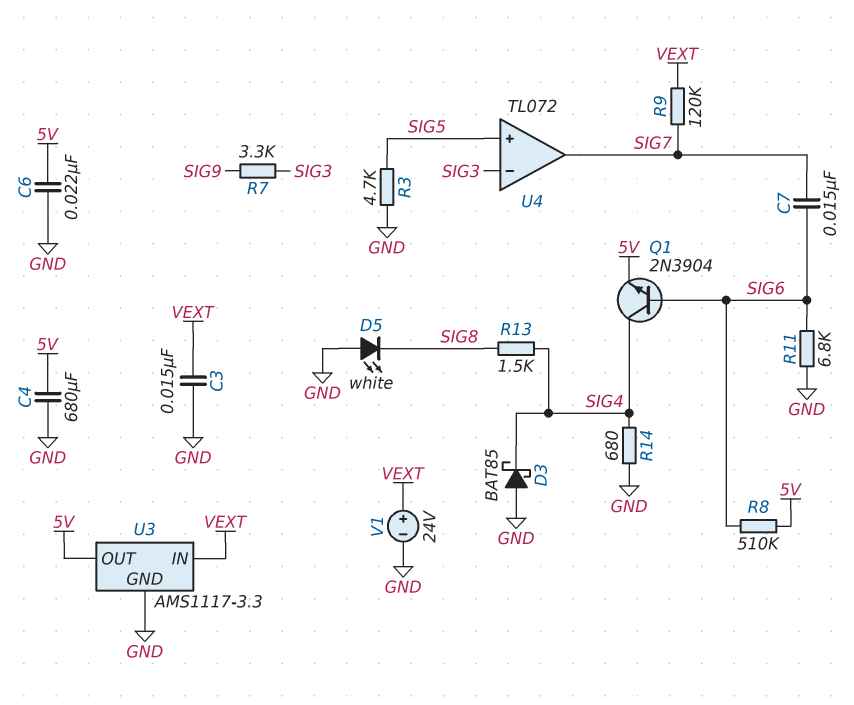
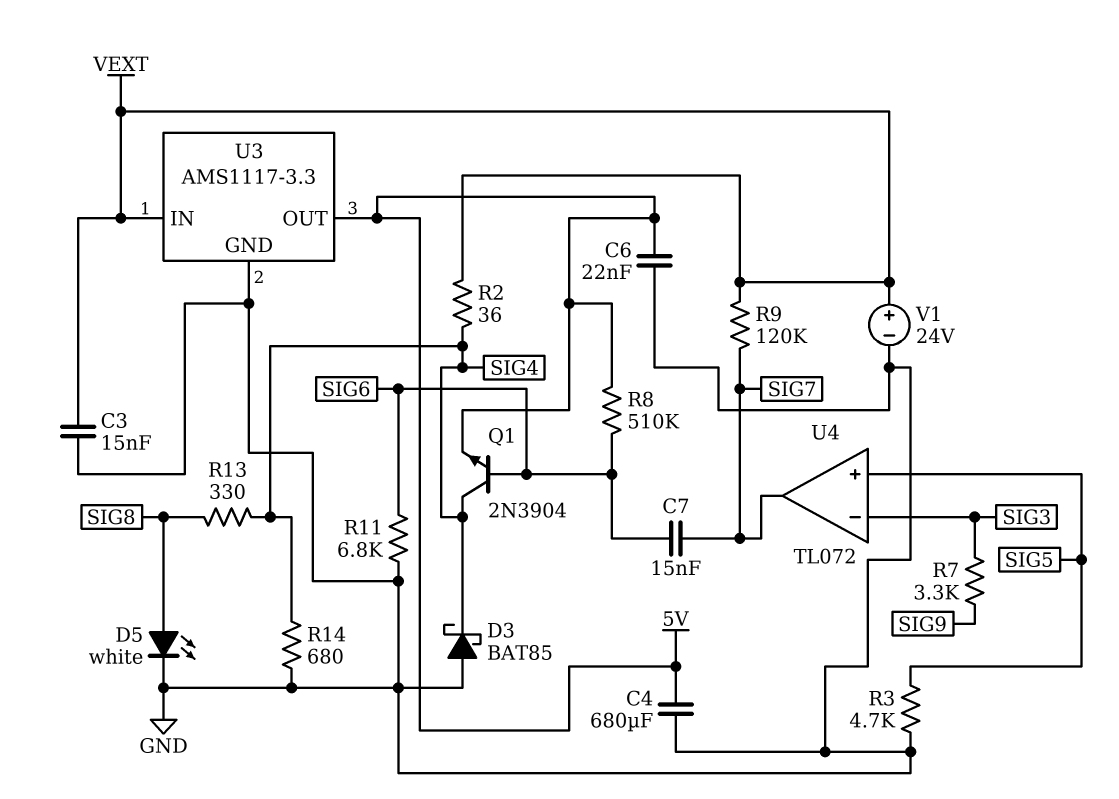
D5: LED white (A GND, K SIG8) -> LED white (A SIG8, K GND)
R2: none -> 36 (SIG4, VEXT)
R13: 1.5k (SIG4, SIG8) -> 330 (SIG4, SIG8)

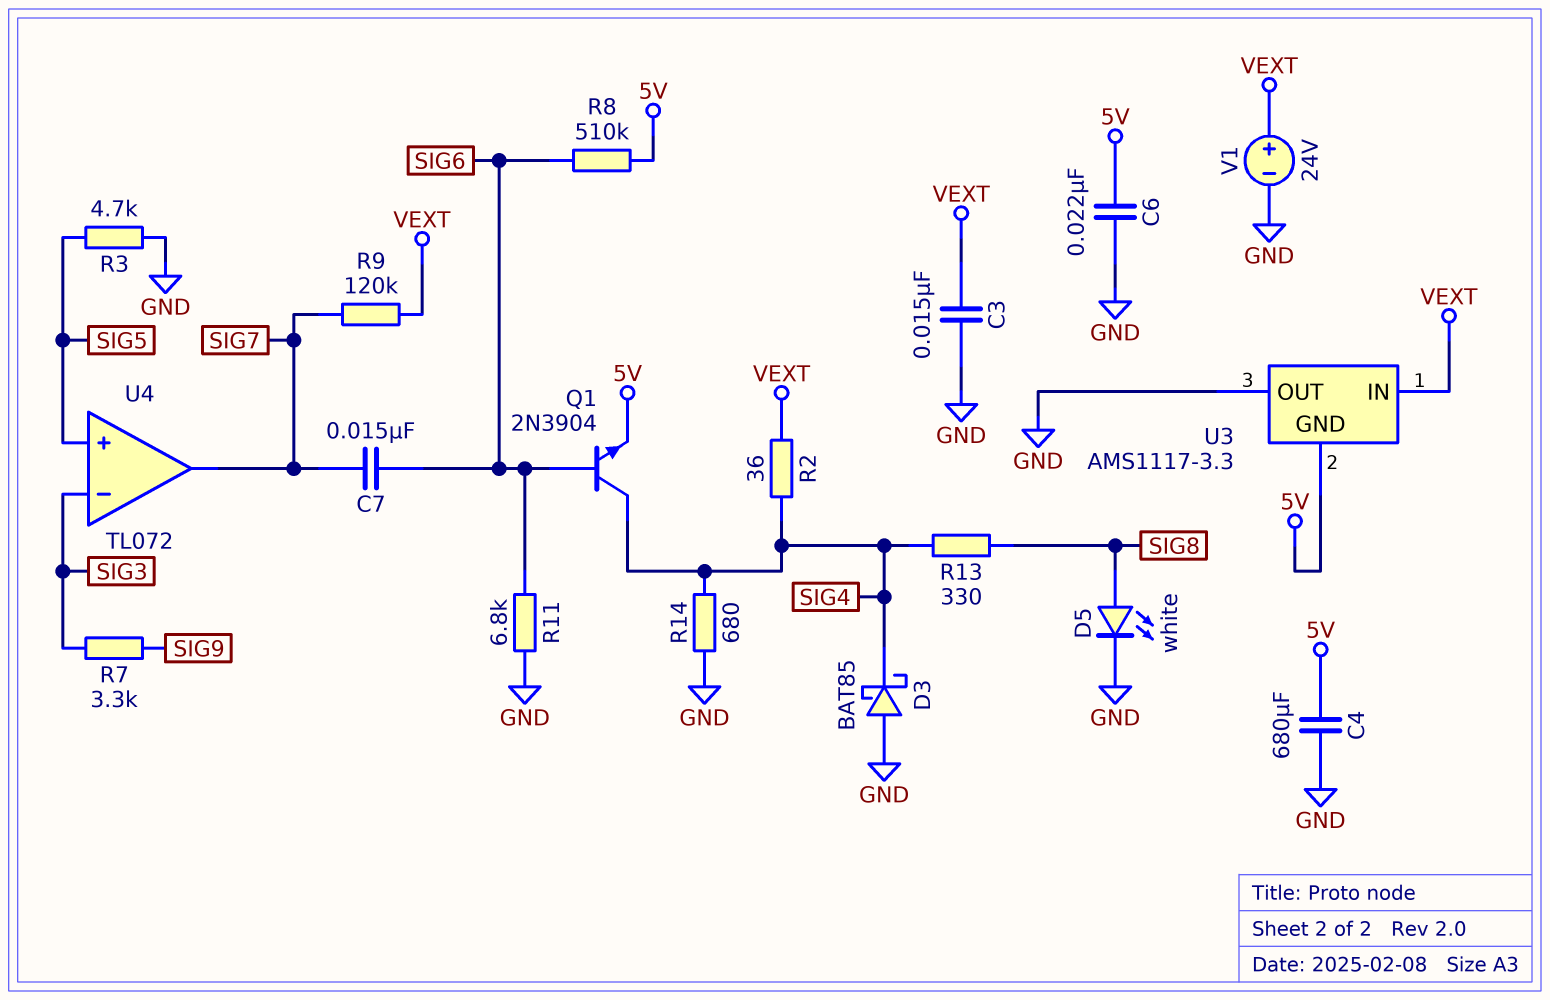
U3 pin GND: GND -> 5V
U3 pin OUT: 5V -> GND

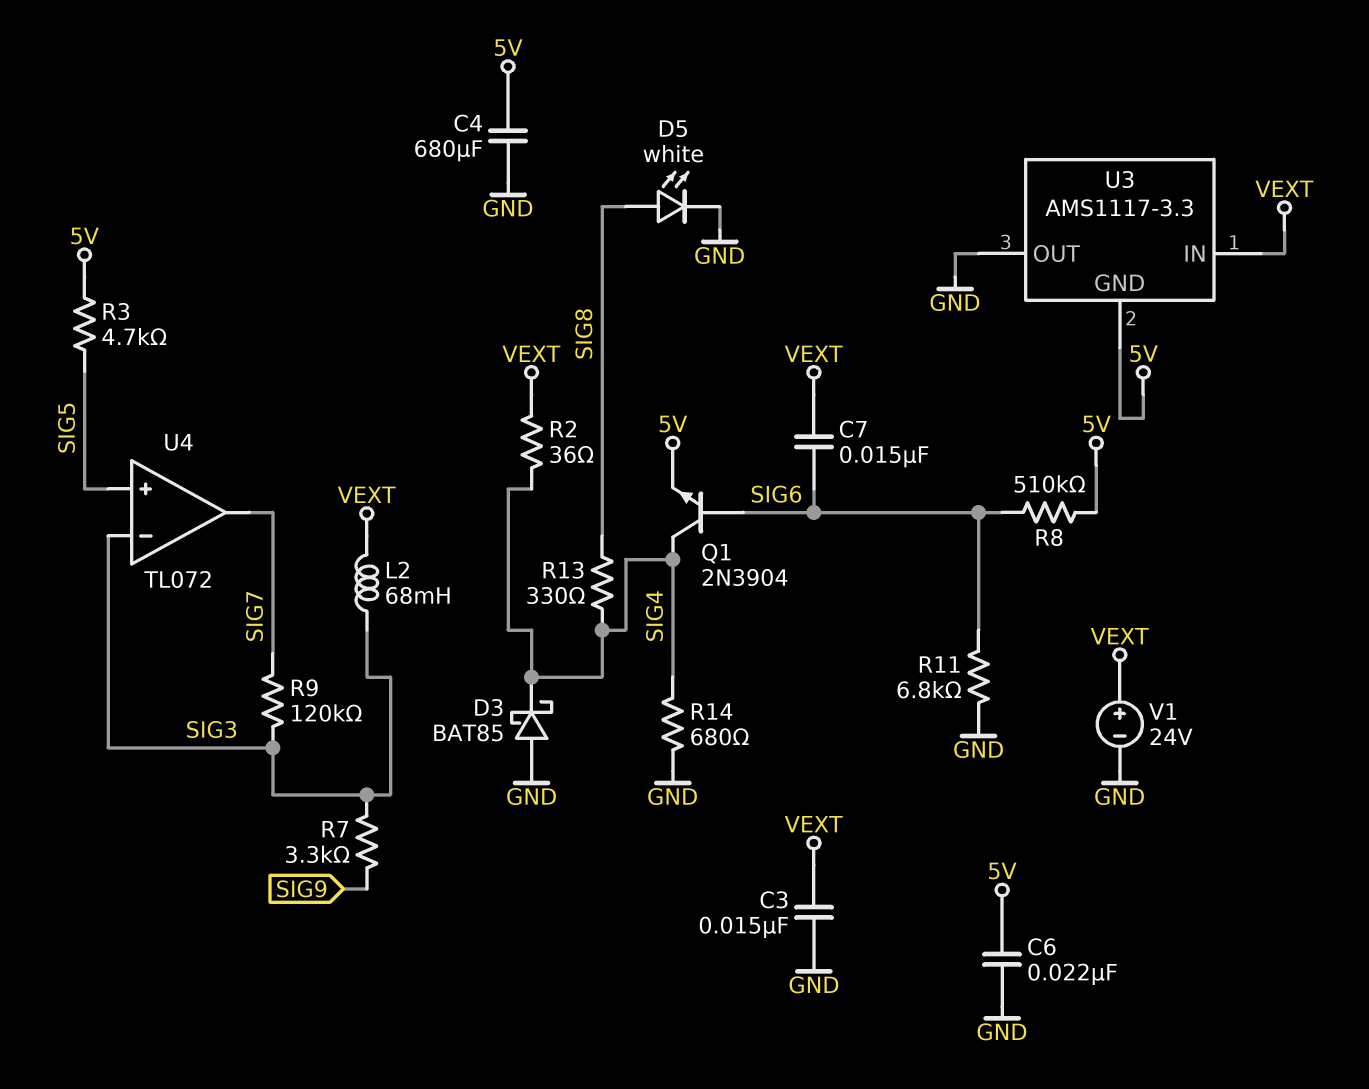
C7: 15nF (SIG6, SIG7) -> 15nF (SIG6, VEXT)
L2: none -> 68mH (SIG3, VEXT)
R3: 4.7k (GND, SIG5) -> 4.7k (5V, SIG5)
R9: 120k (SIG7, VEXT) -> 120k (SIG3, SIG7)

